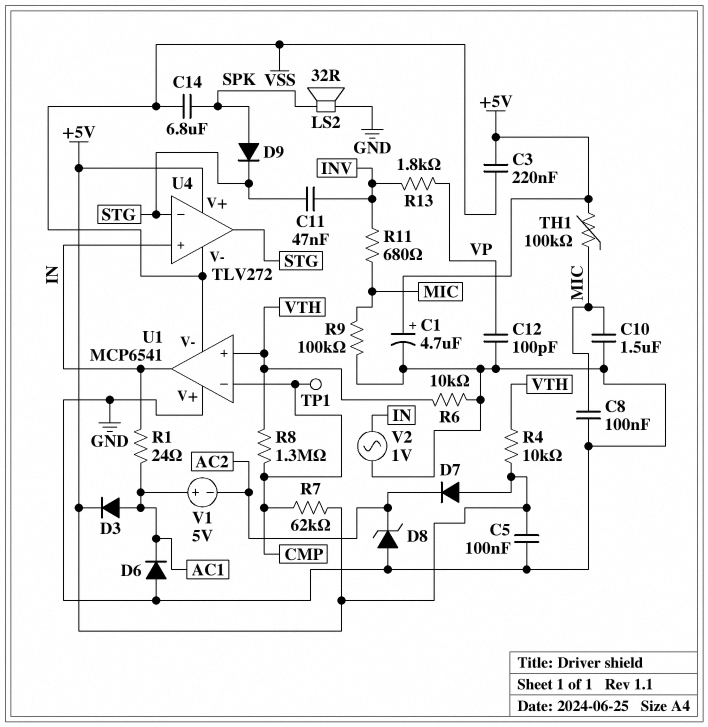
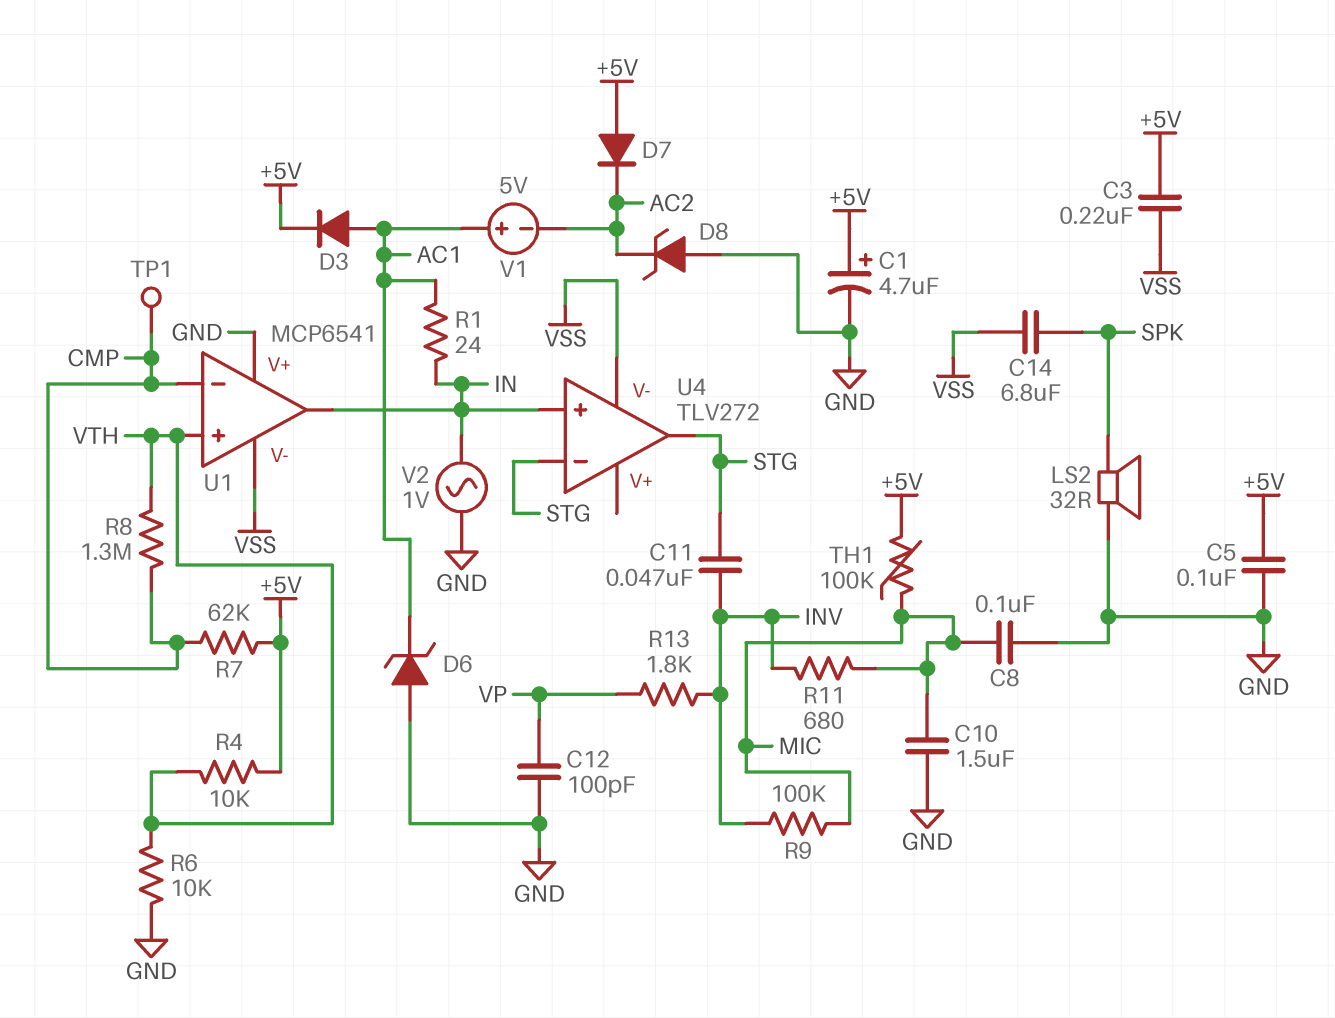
D6: diode (A GND, K AC1) -> zener (A GND, K AC1)
D9: diode (A SPK, K STG) -> none
R9: 100k (GND, MIC) -> 100k (INV, MIC)
U4 pin V+: +5V -> none

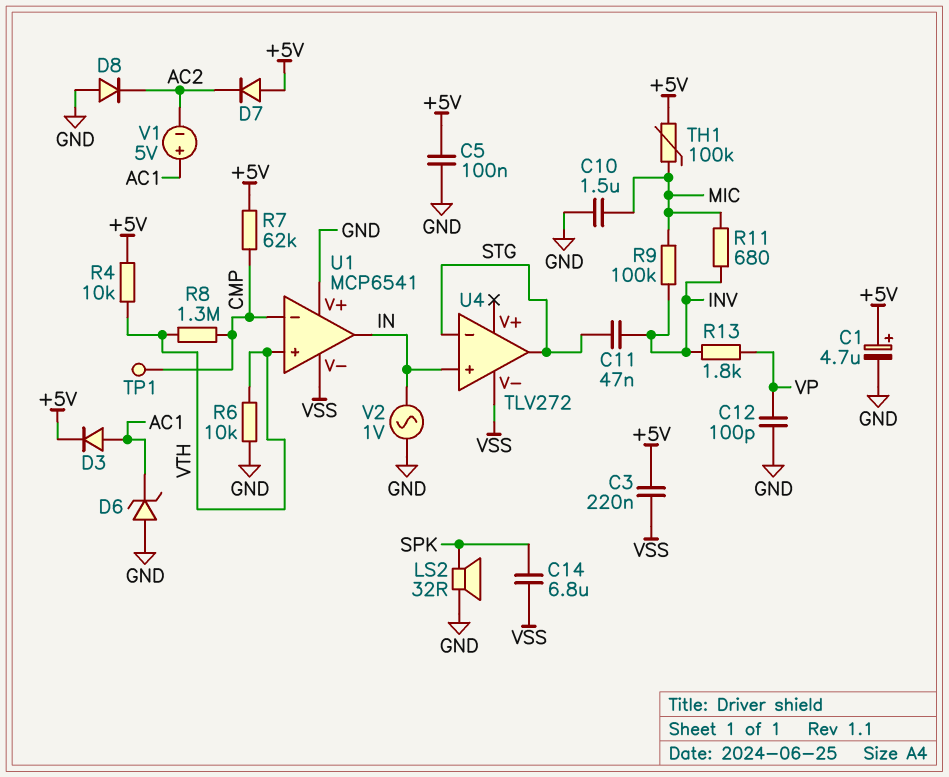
C8: 100nF (GND, MIC) -> none
D8: zener (A GND, K AC2) -> diode (A GND, K AC2)
R1: 24 (AC1, IN) -> none

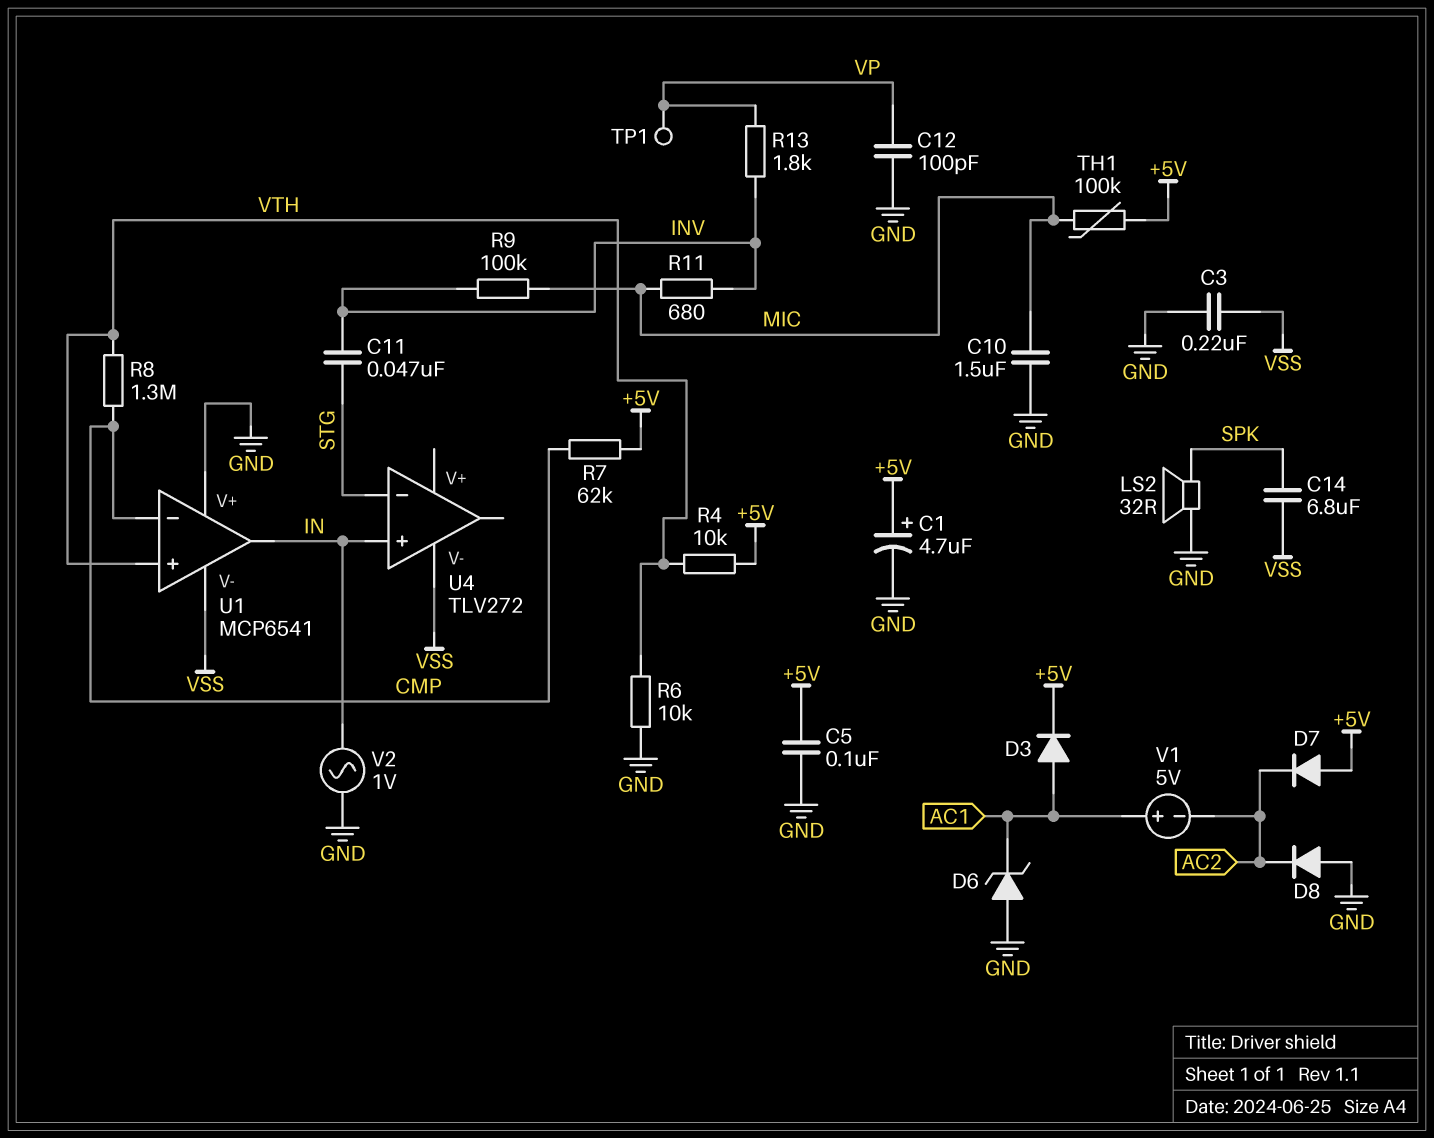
C3: 220nF (+5V, VSS) -> 220nF (GND, VSS)
TP1: test point (CMP) -> test point (VP)
U4 pin out: STG -> none

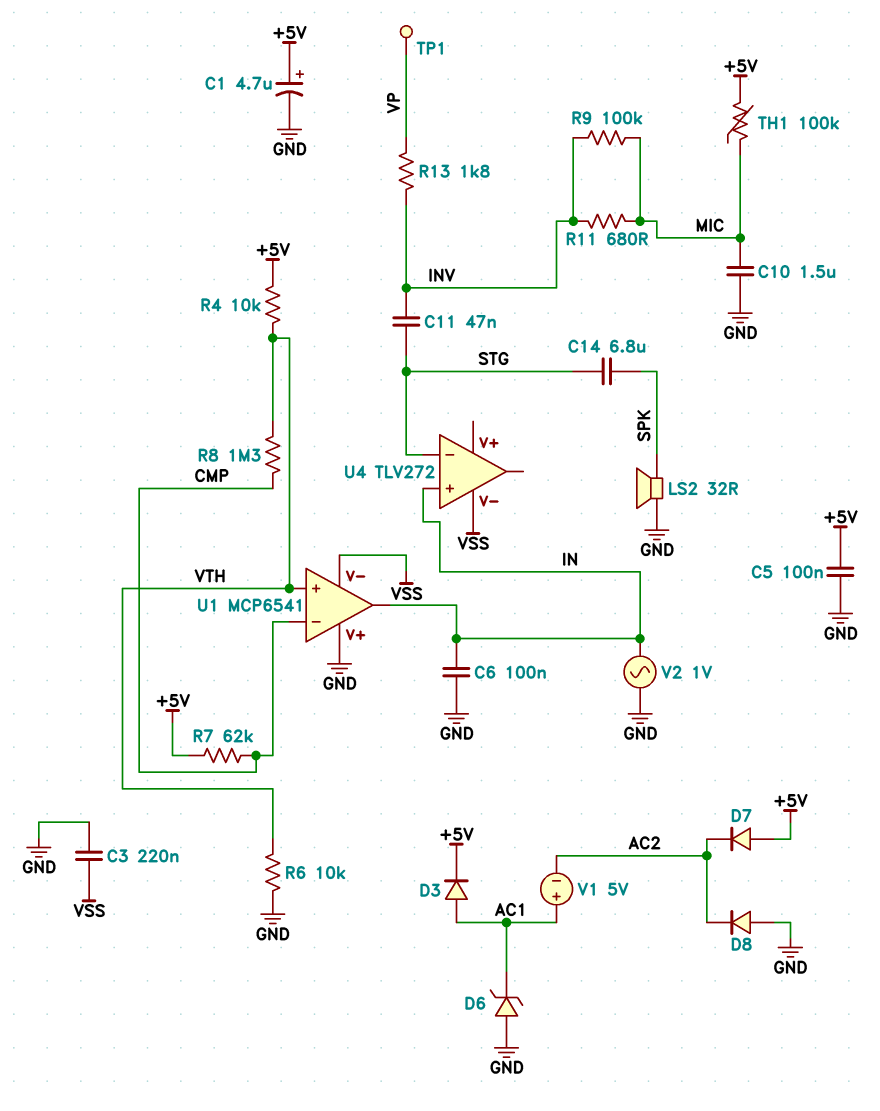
C6: none -> 100nF (GND, IN)
C12: 100pF (GND, VP) -> none
C14: 6.8uF (SPK, VSS) -> 6.8uF (SPK, STG)

